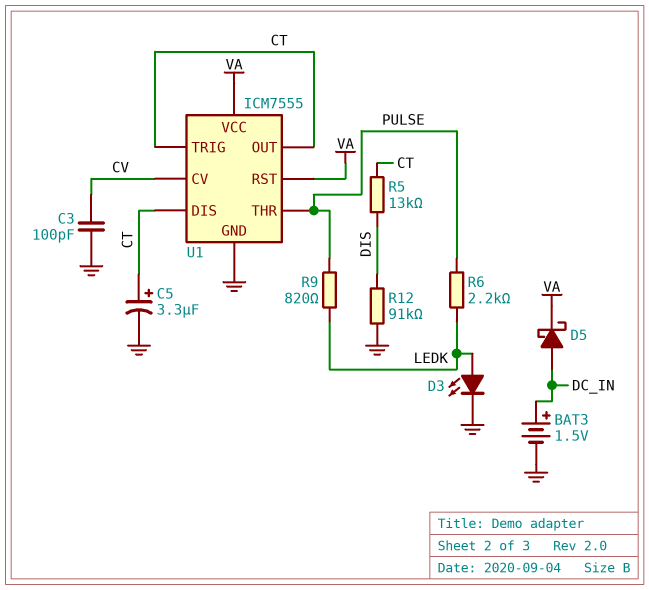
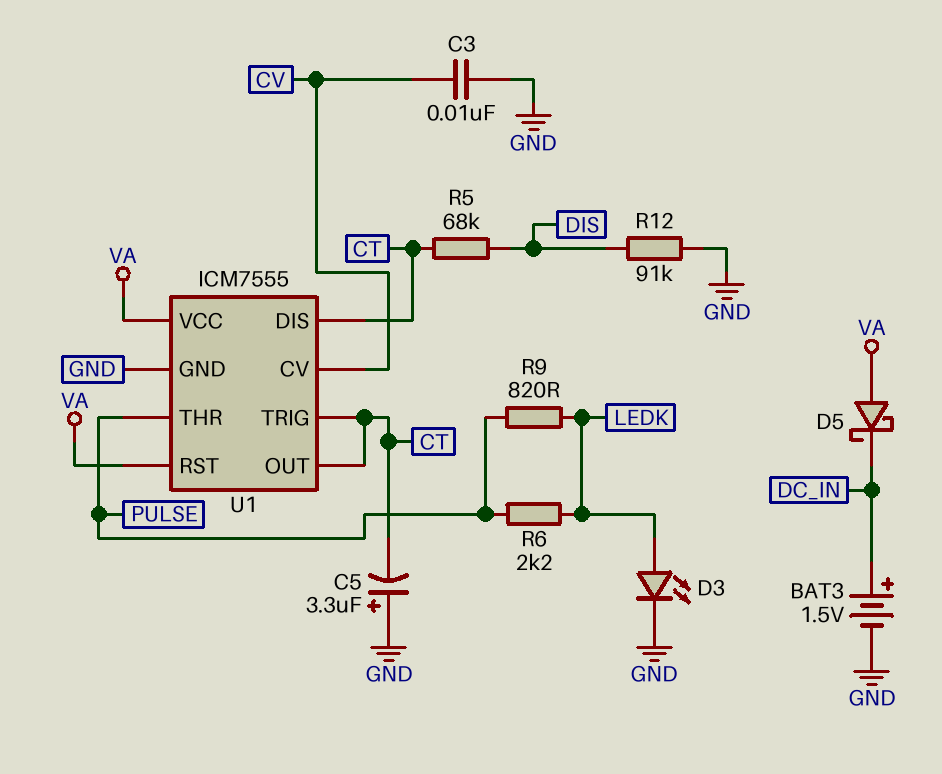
C3: 100pF (CV, GND) -> 10nF (CV, GND)
C5: 3.3uF (plus CT, minus GND) -> 3.3uF (plus GND, minus CT)
D5: schottky (A DC_IN, K VA) -> schottky (A VA, K DC_IN)
R5: 13k (CT, DIS) -> 68k (CT, DIS)

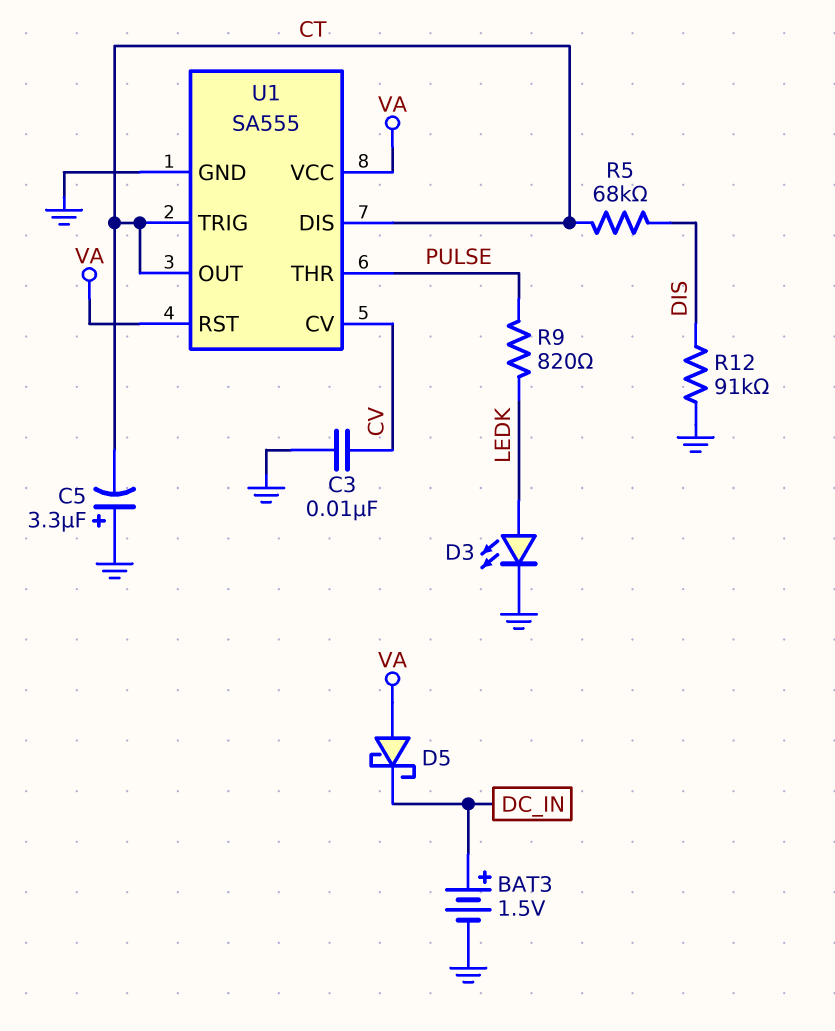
R6: 2.2k (LEDK, PULSE) -> none
U1: ICM7555 -> SA555

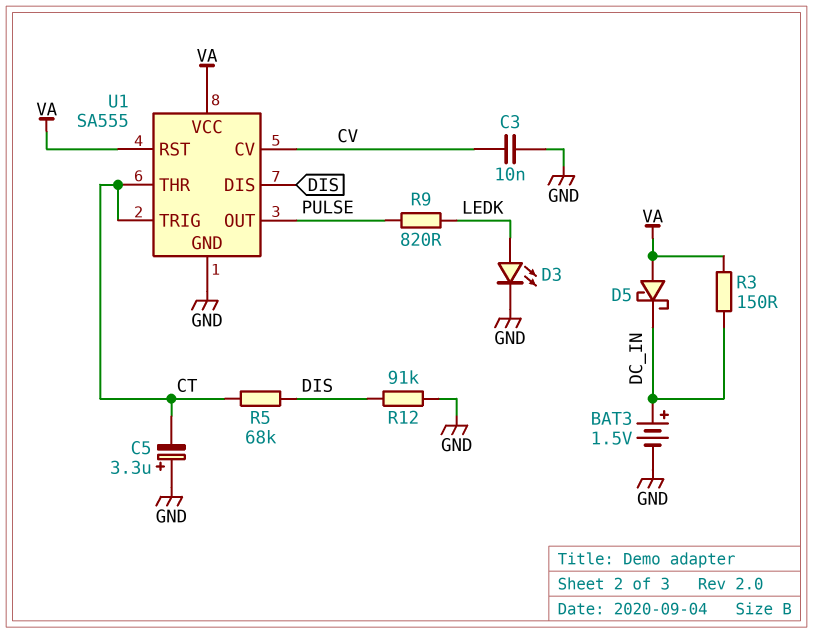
R3: none -> 150 (DC_IN, VA)
U1 pin DIS: CT -> DIS
U1 pin OUT: CT -> PULSE
U1 pin THR: PULSE -> CT

